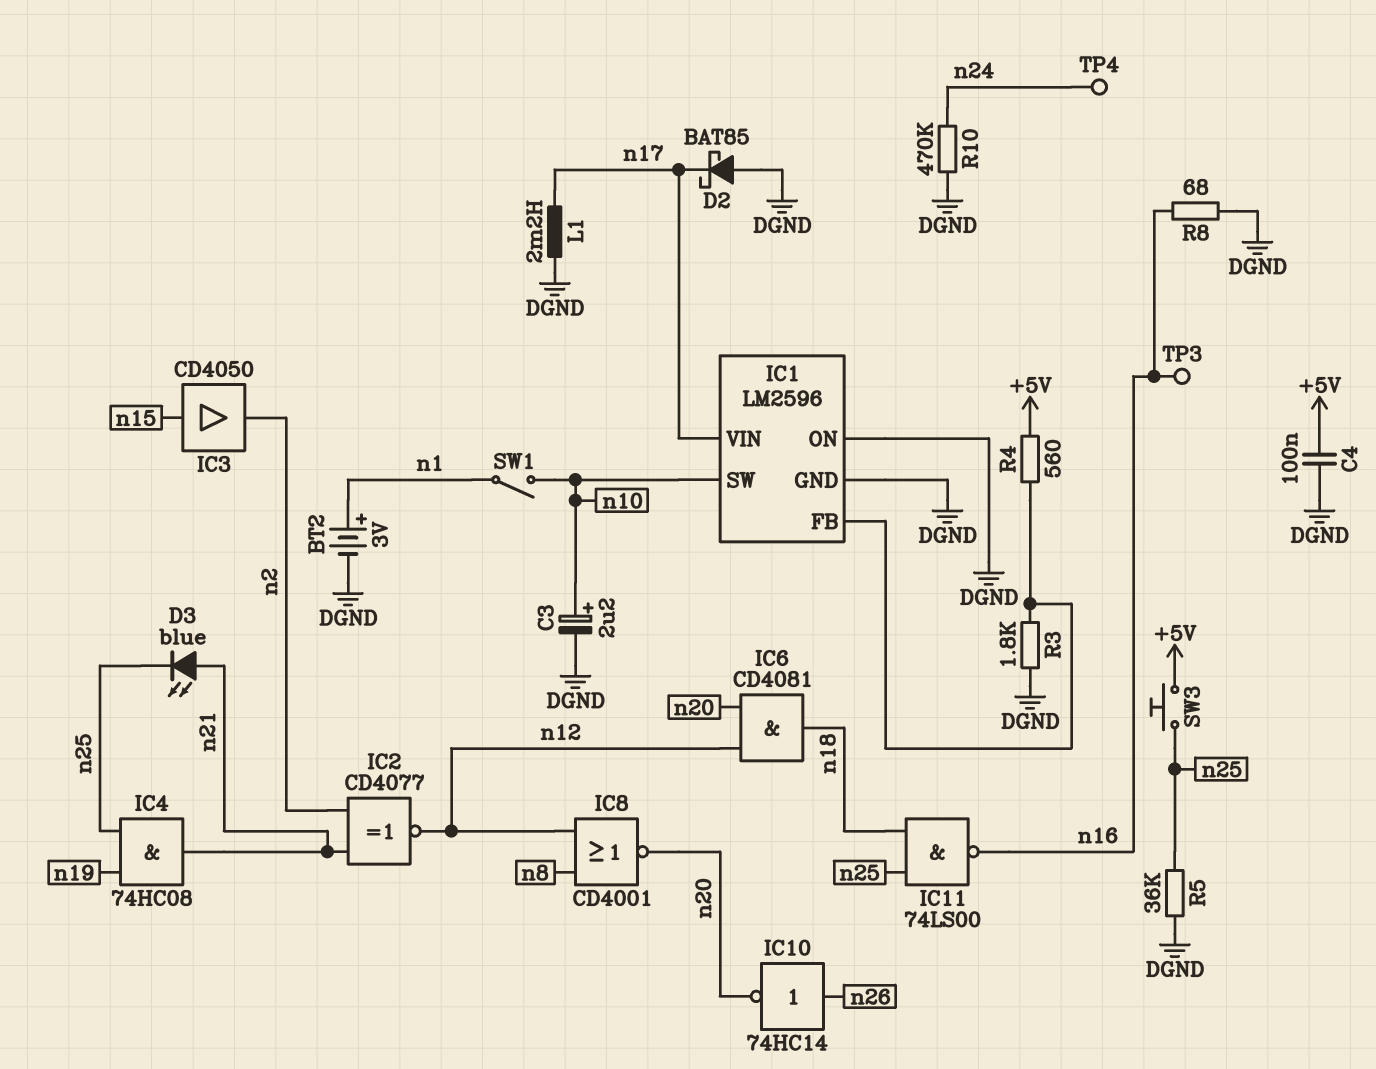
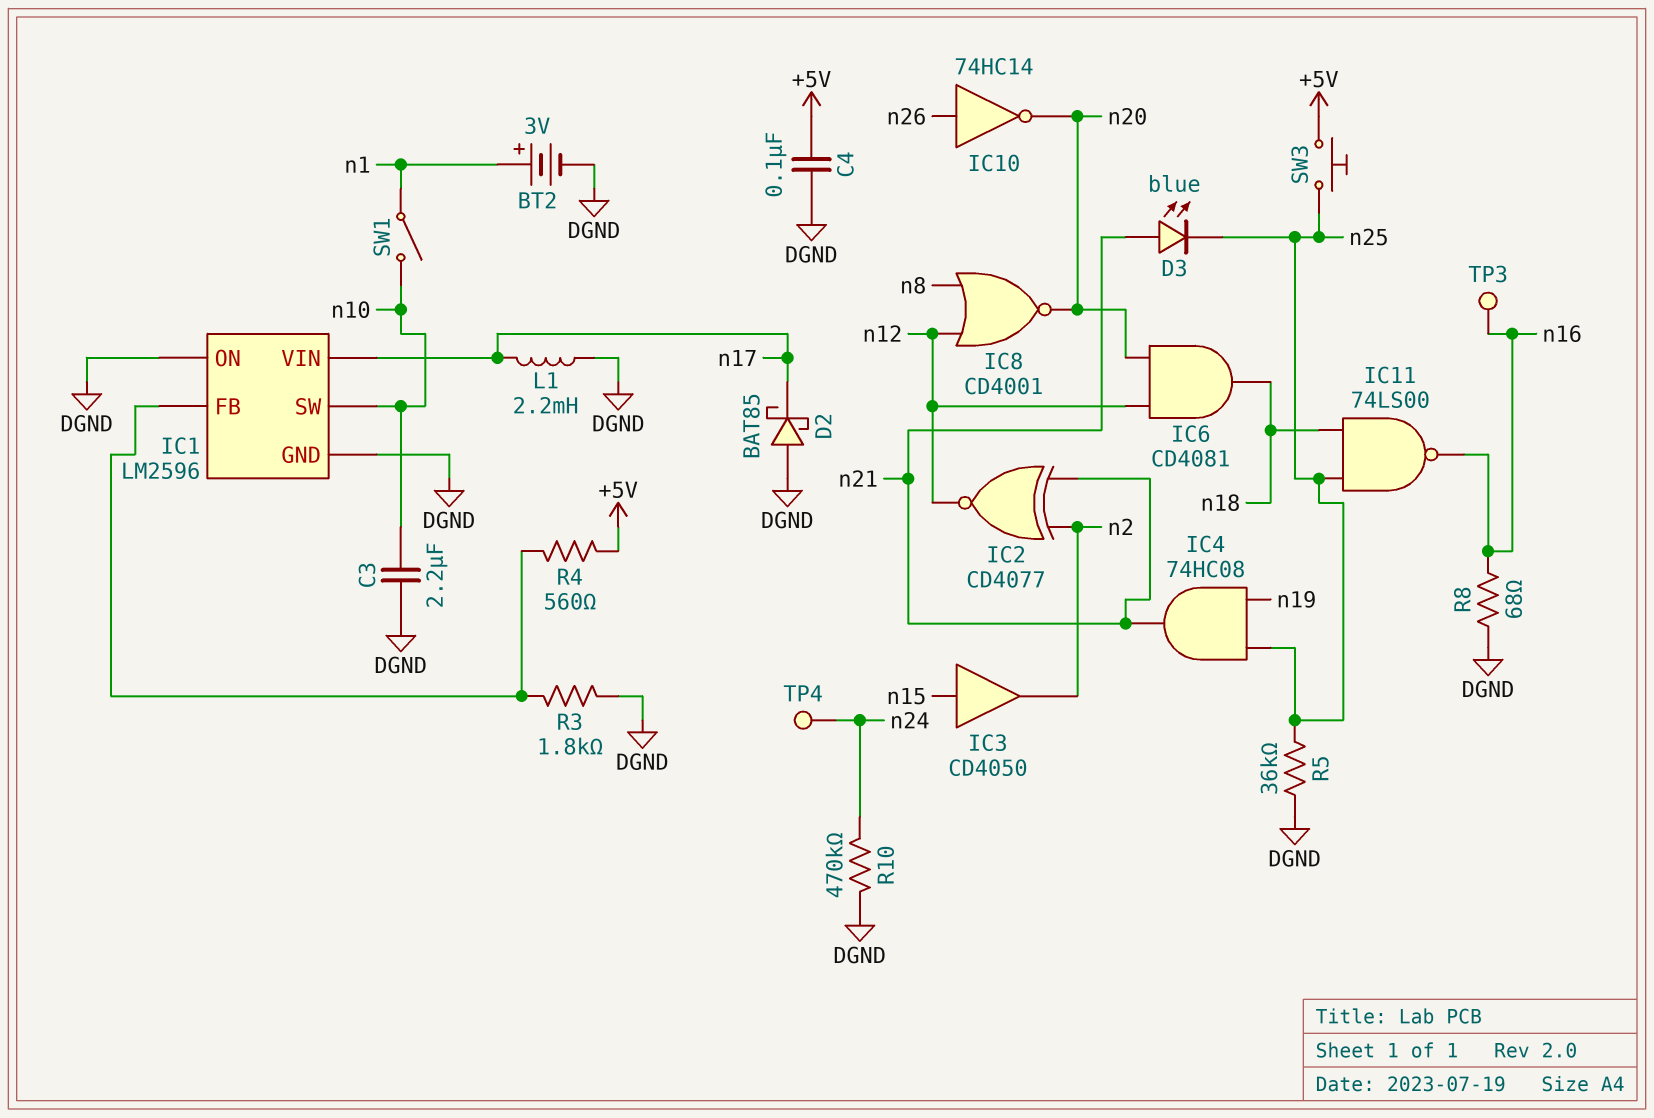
C3: 2.2uF (plus n10, minus DGND) -> 2.2uF (DGND, n10)

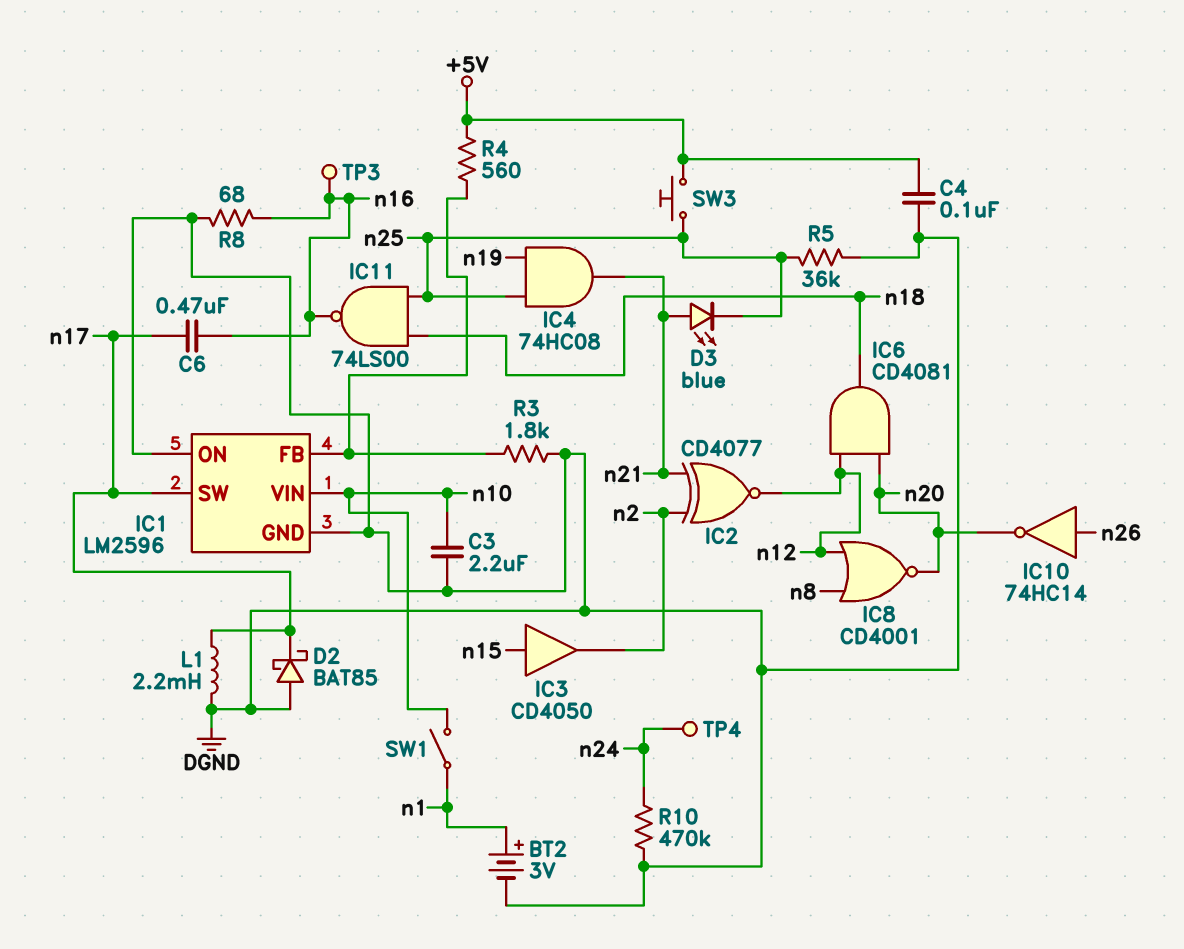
C6: none -> 470nF (n16, n17)
IC1 pin SW: n10 -> n17
IC1 pin VIN: n17 -> n10

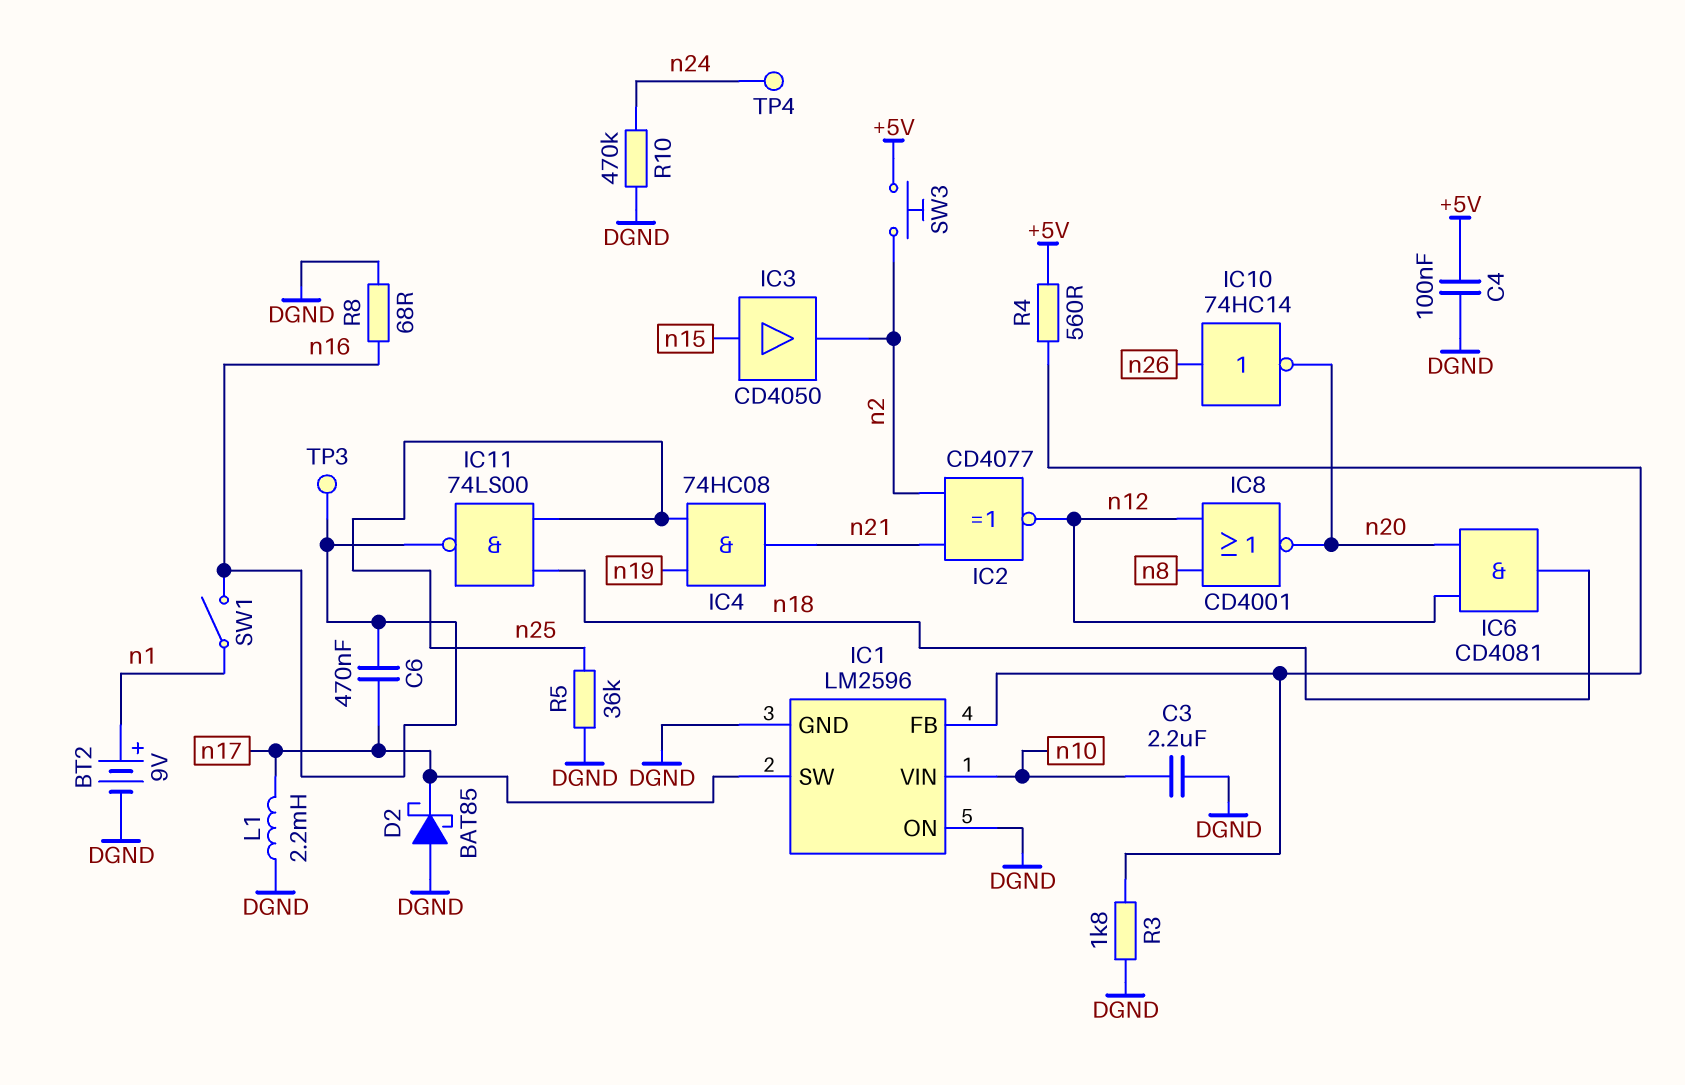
BT2: 3V (plus n1, minus DGND) -> 9V (plus n1, minus DGND)
D3: LED blue (A n21, K n25) -> none
SW1: switch (n1, n10) -> switch (n1, n16)
SW3: button (+5V, n25) -> button (+5V, n2)

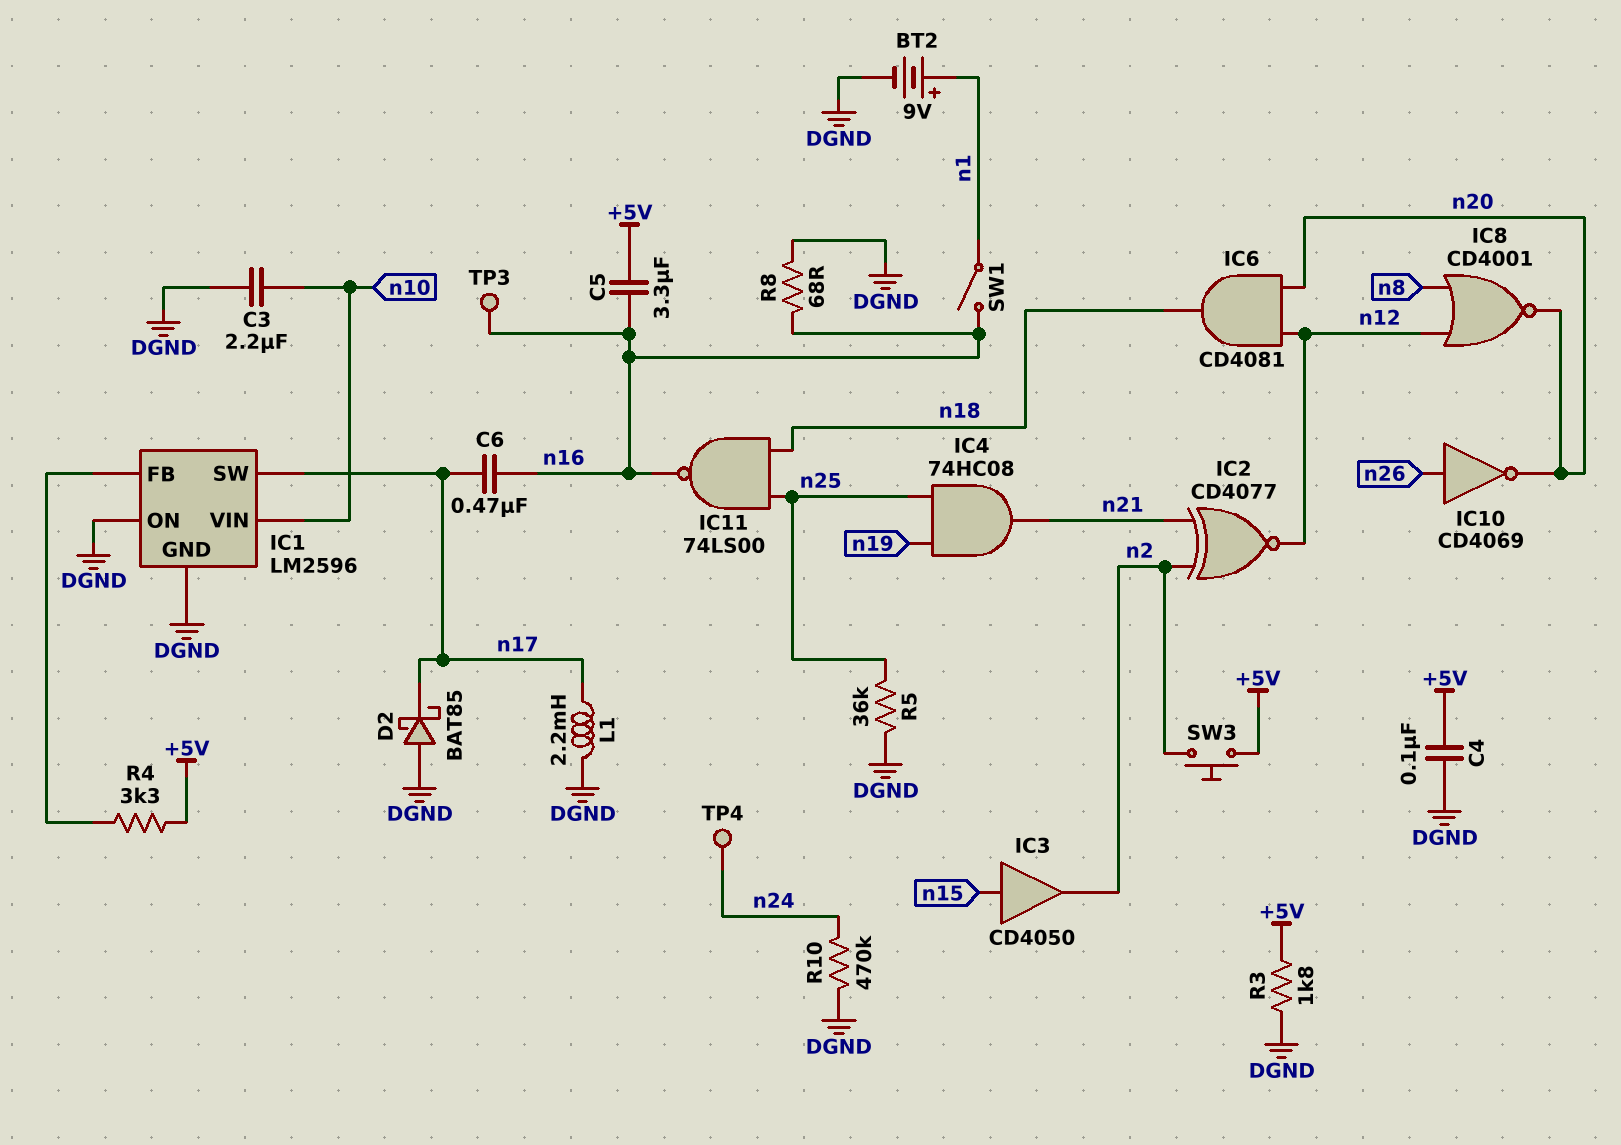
C5: none -> 3.3uF (+5V, n16)
IC10: NOT 74HC14 (in n26, out n20) -> NOT CD4069 (in n26, out n20)
R3: 1.8k (DGND, IC1/FB) -> 1.8k (+5V, DGND)
R4: 560 (+5V, IC1/FB) -> 3.3k (+5V, IC1/FB)

